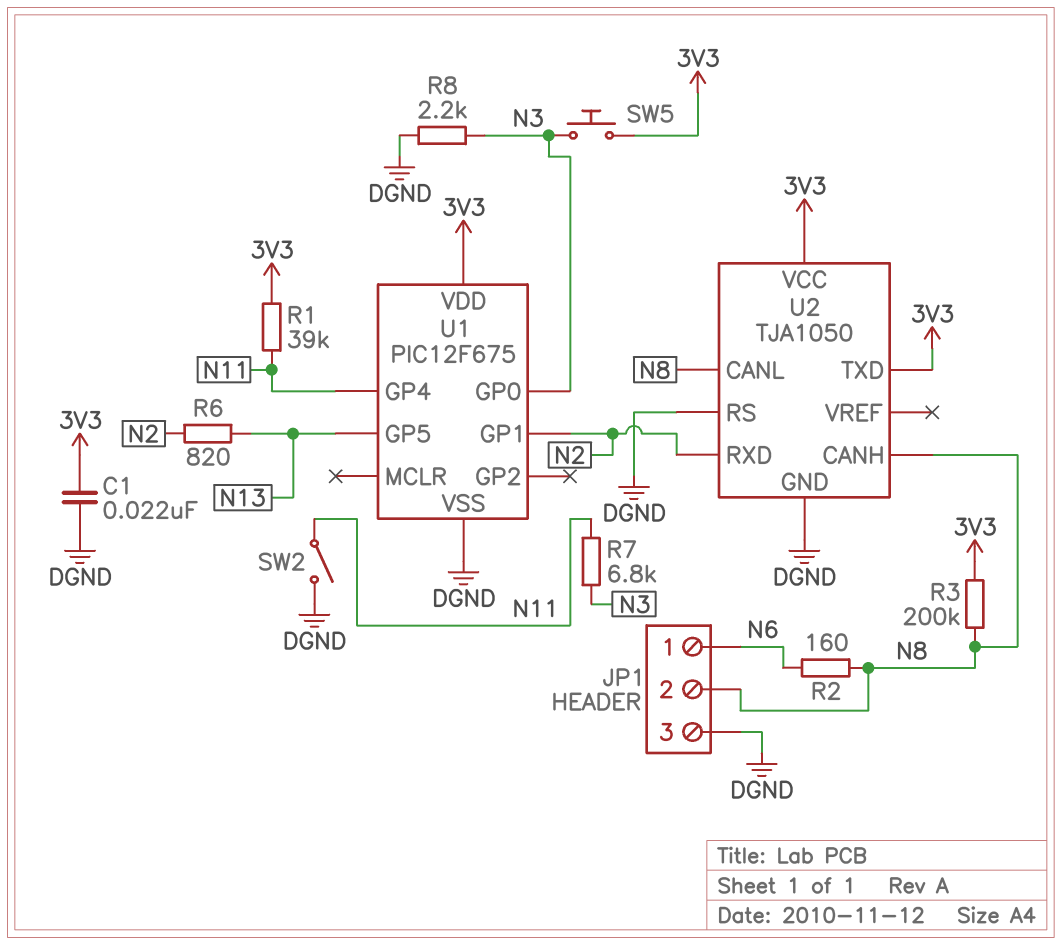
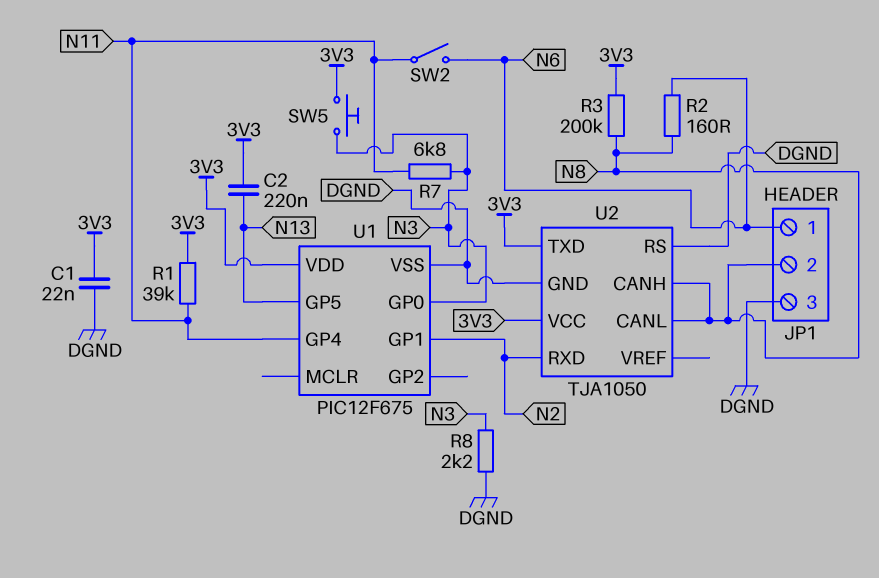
C2: none -> 220nF (3V3, N13)
R6: 820 (N2, N13) -> none
SW2: switch (DGND, N11) -> switch (N6, N11)

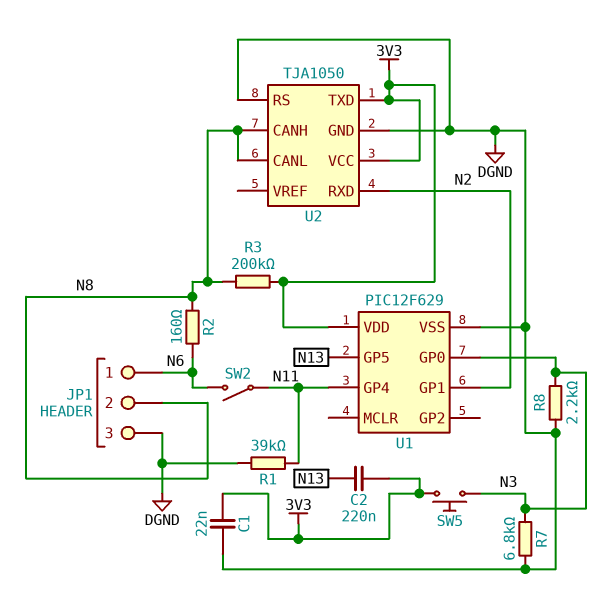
R1: 39k (3V3, N11) -> 39k (DGND, N11)
R7: 6.8k (N3, N11) -> 6.8k (DGND, N3)
U1: PIC12F675 -> PIC12F629

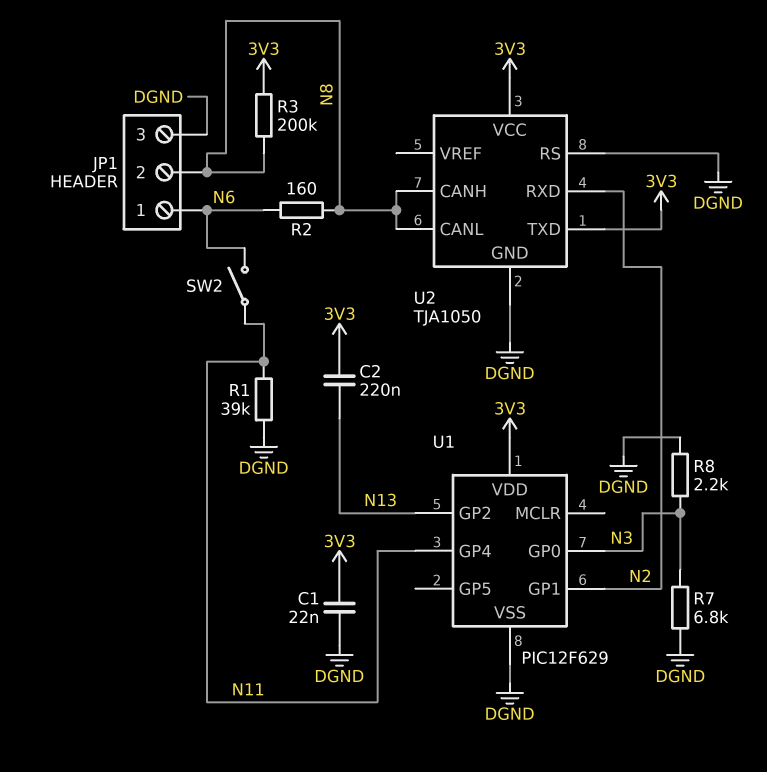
SW5: button (3V3, N3) -> none
U1 pin GP2: none -> N13
U1 pin GP5: N13 -> none

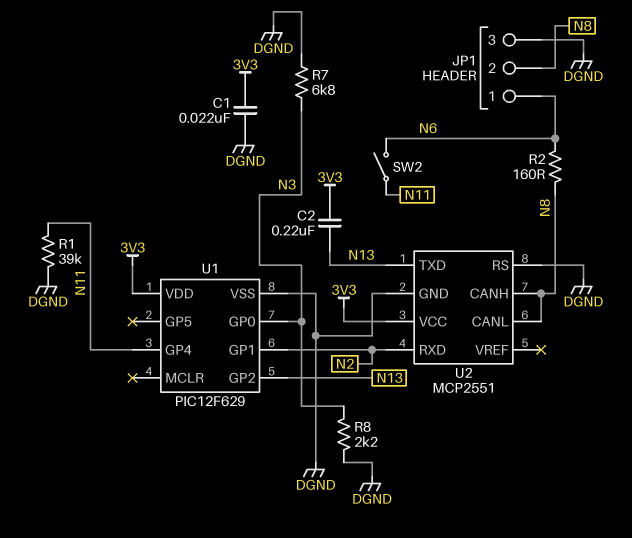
R3: 200k (3V3, N8) -> none
U2: TJA1050 -> MCP2551
U2 pin TXD: 3V3 -> N13

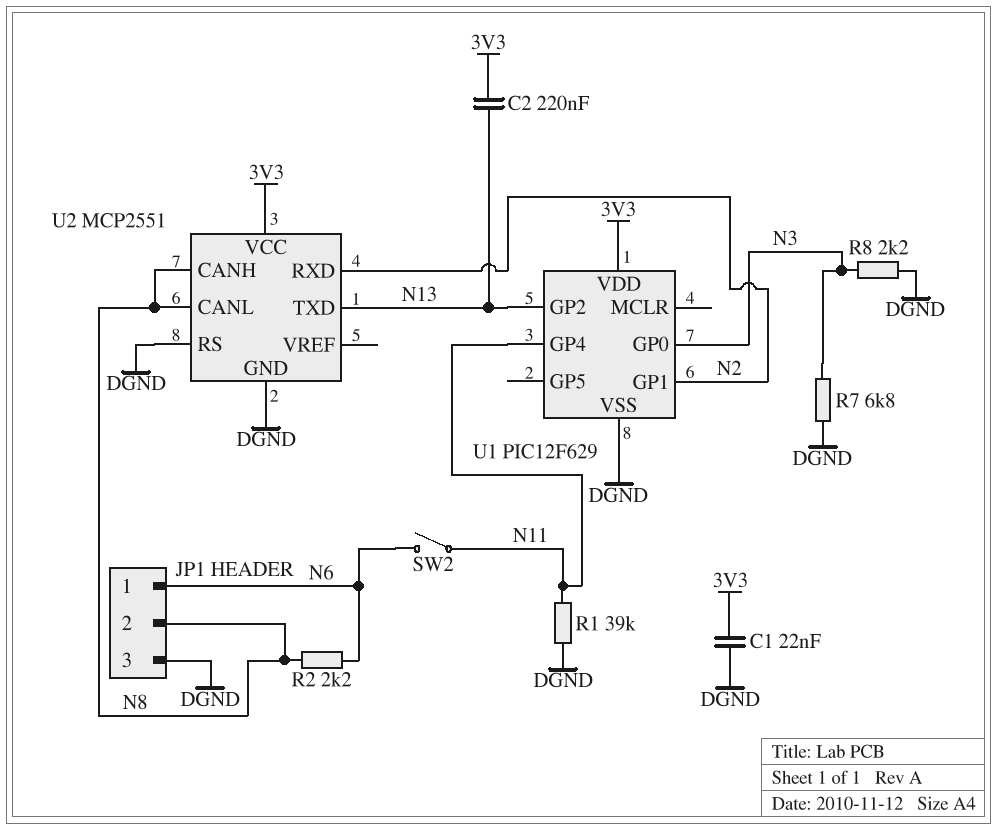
R2: 160 (N6, N8) -> 2.2k (N6, N8)

